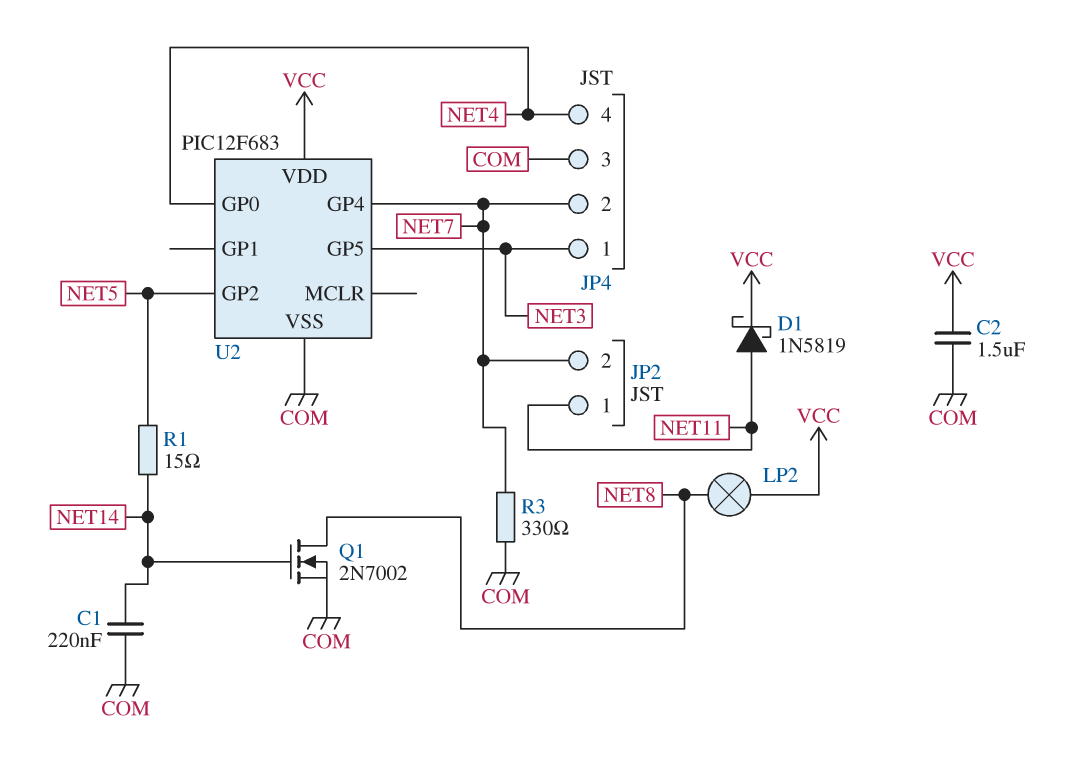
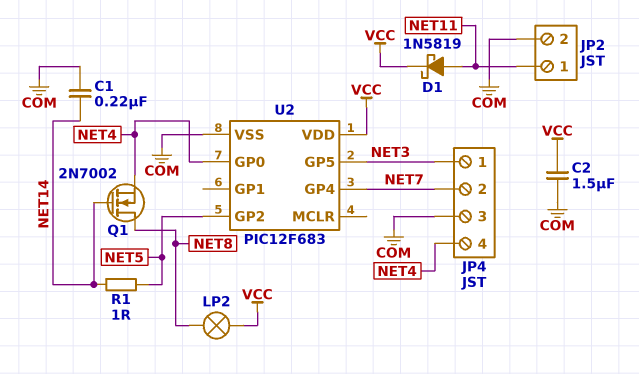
JP2 pin 2: NET7 -> COM
Q1: NMOS 2N7002 (G NET14, D NET8, S COM) -> NMOS 2N7002 (G NET14, D NET8, S NET4)
R1: 15 (NET5, NET14) -> 1 (NET5, NET14)
R3: 330 (COM, NET7) -> none

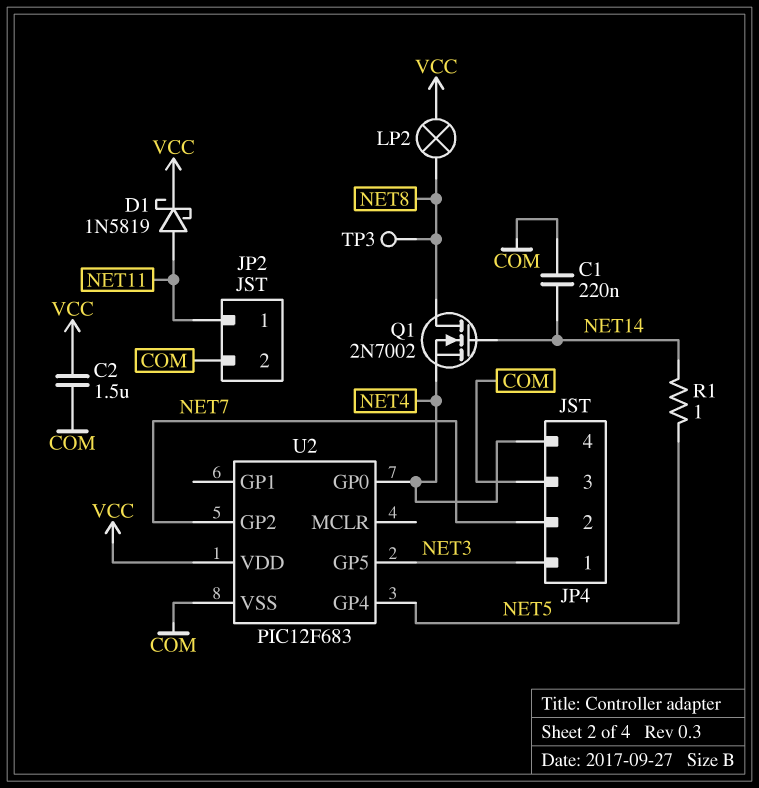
TP3: none -> test point (NET8)
U2 pin GP2: NET5 -> NET7
U2 pin GP4: NET7 -> NET5

